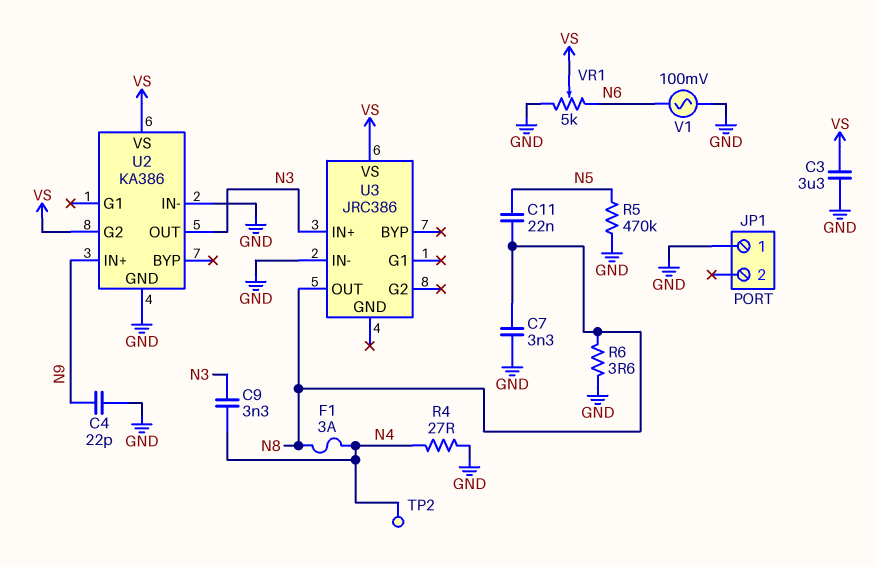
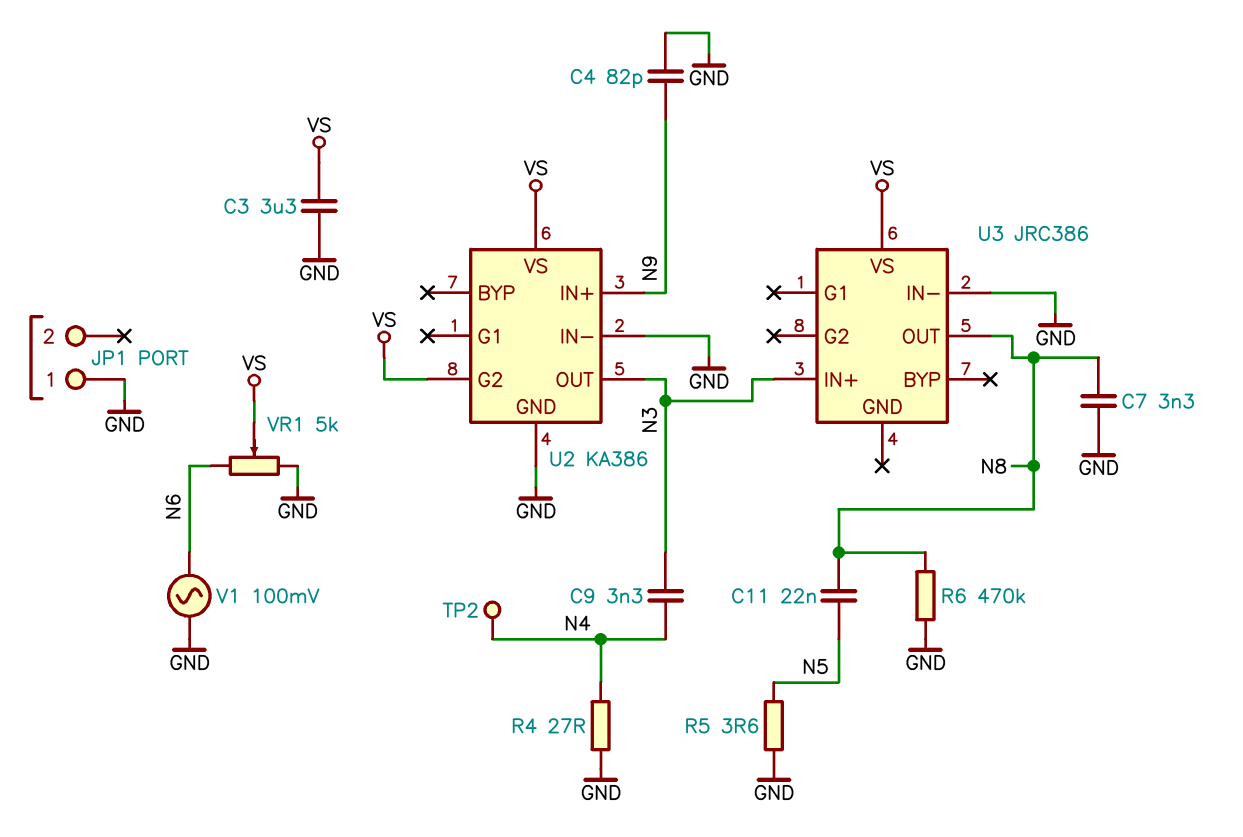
C4: 22pF (GND, N9) -> 82pF (GND, N9)
F1: 3A (N4, N8) -> none
R5: 470k (GND, N5) -> 3.6 (GND, N5)
R6: 3.6 (GND, N8) -> 470k (GND, N8)

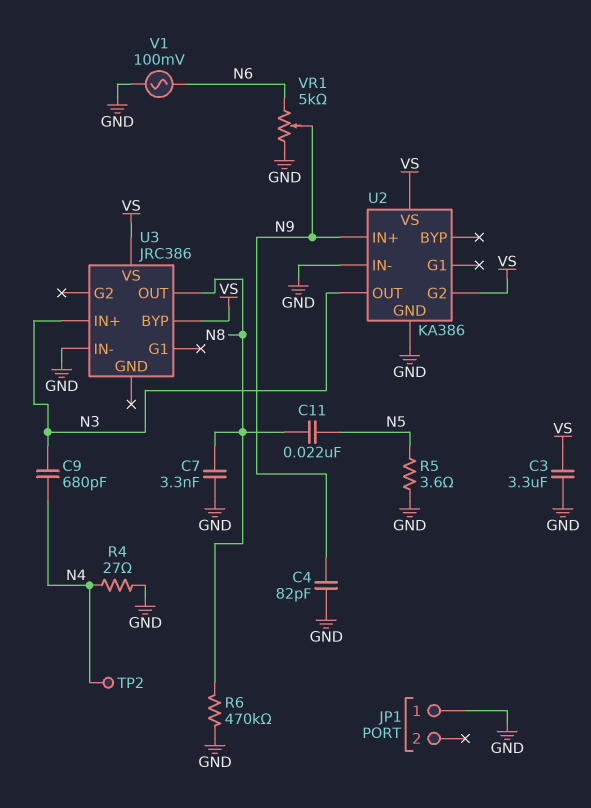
C9: 3.3nF (N3, N4) -> 680pF (N3, N4)
U3 pin BYP: none -> VS
VR1: 5k (GND, N6, wiper VS) -> 5k (GND, N6, wiper N9)

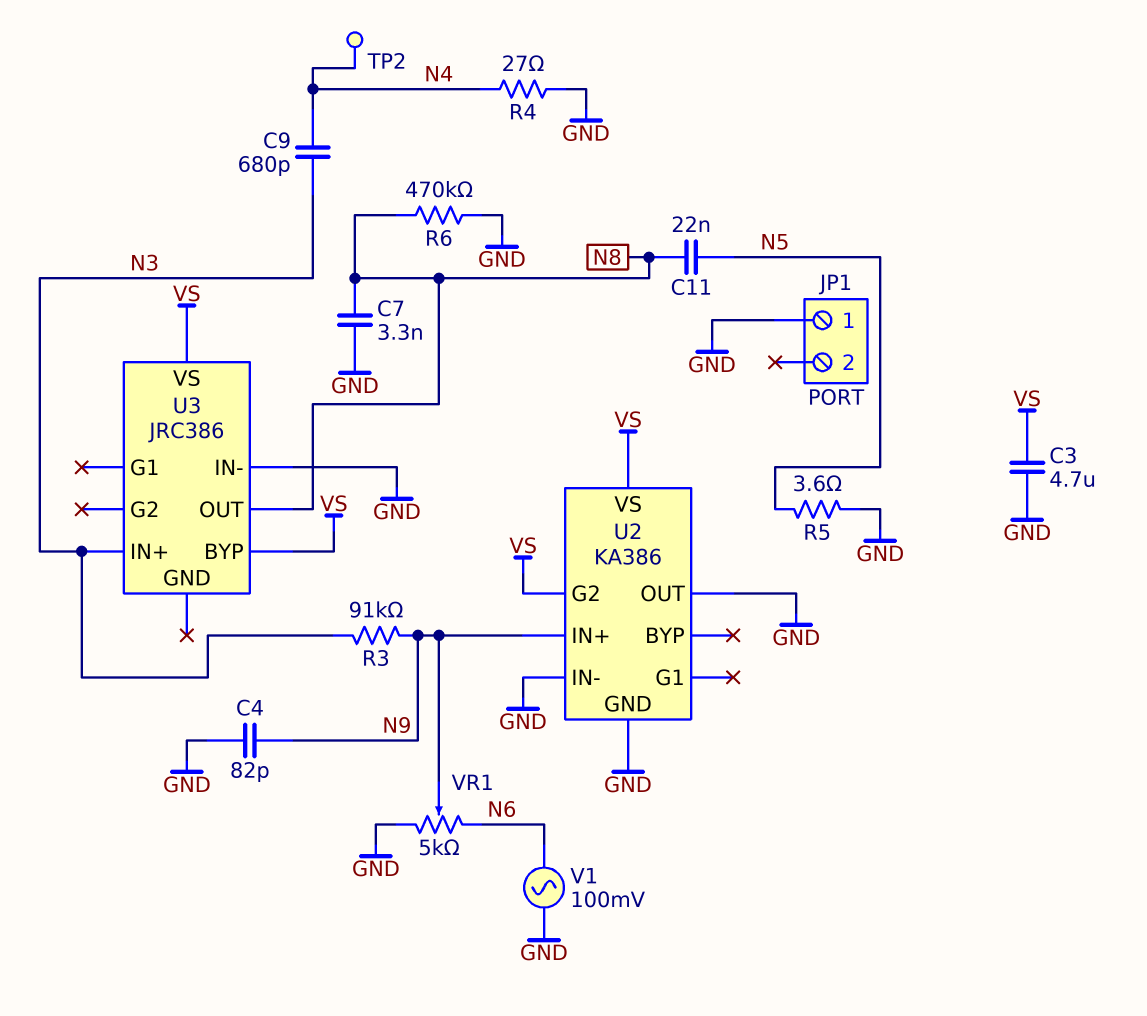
C3: 3.3uF (GND, VS) -> 4.7uF (GND, VS)
R3: none -> 91k (N3, N9)
U2 pin OUT: N3 -> GND

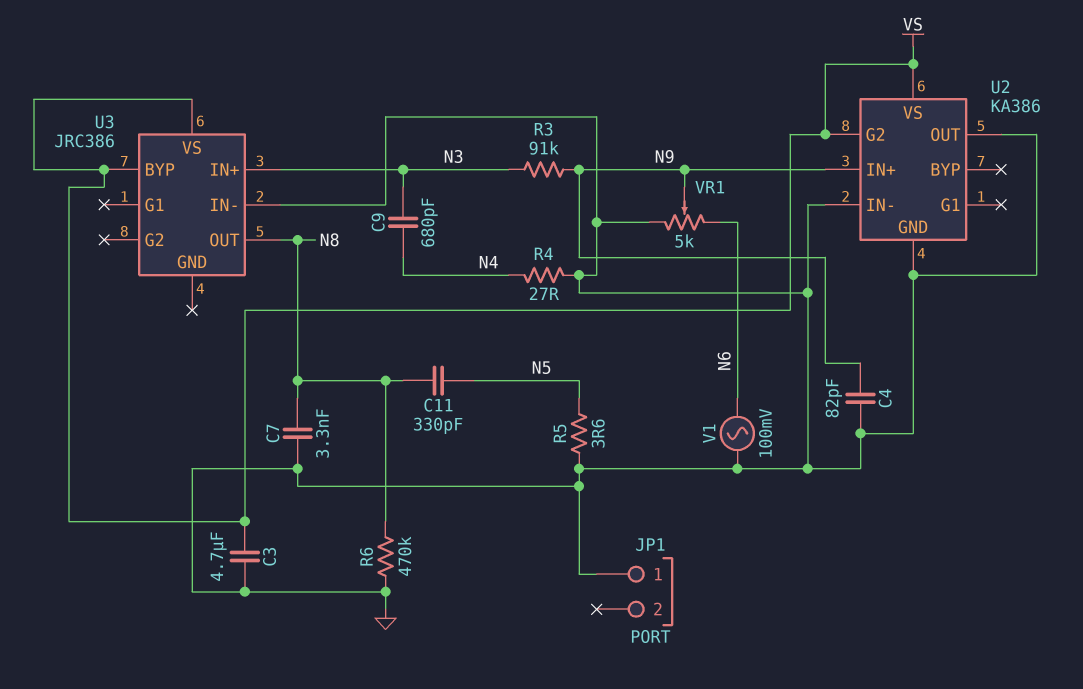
C11: 22nF (N5, N8) -> 330pF (N5, N8)
TP2: test point (N4) -> none

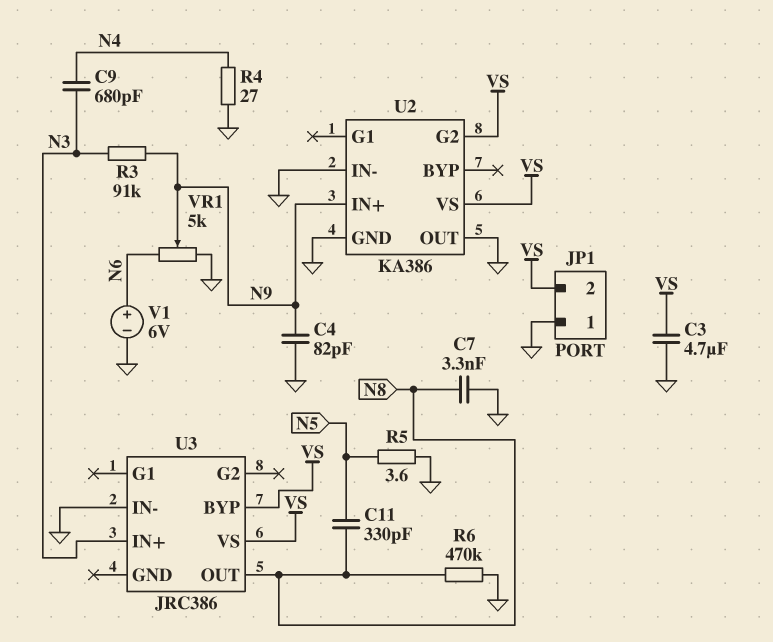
JP1 pin 2: none -> VS
V1: AC 100mV (GND, N6) -> 6V (plus N6, minus GND)

